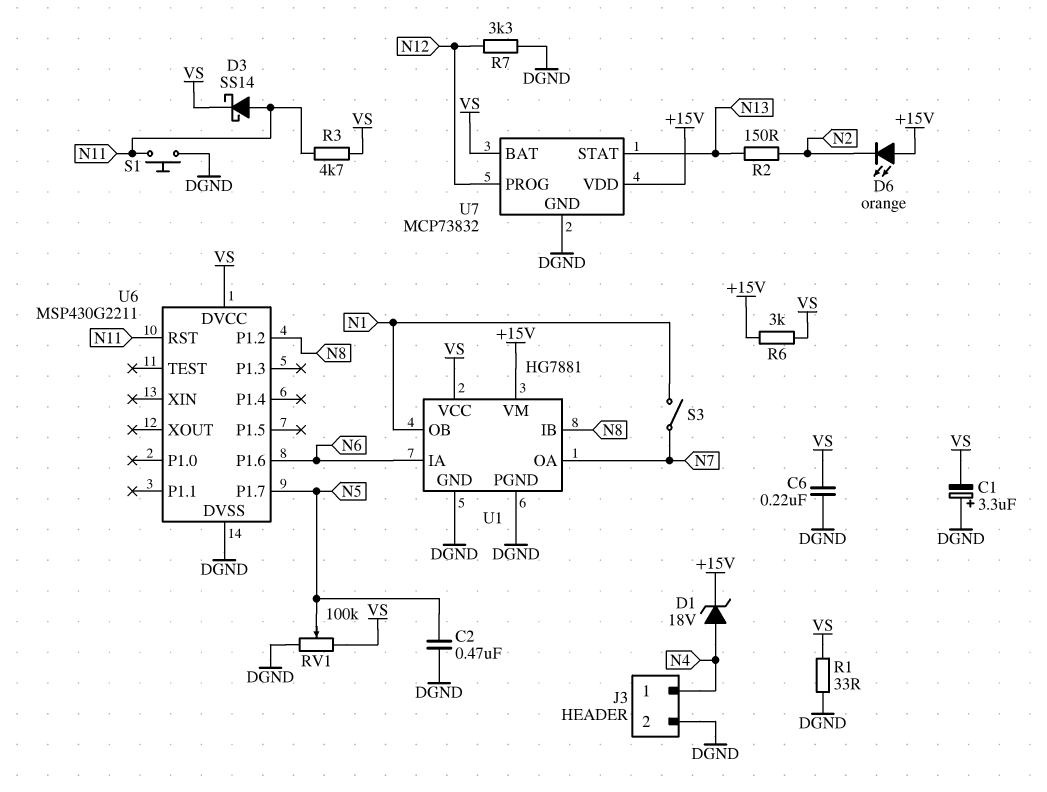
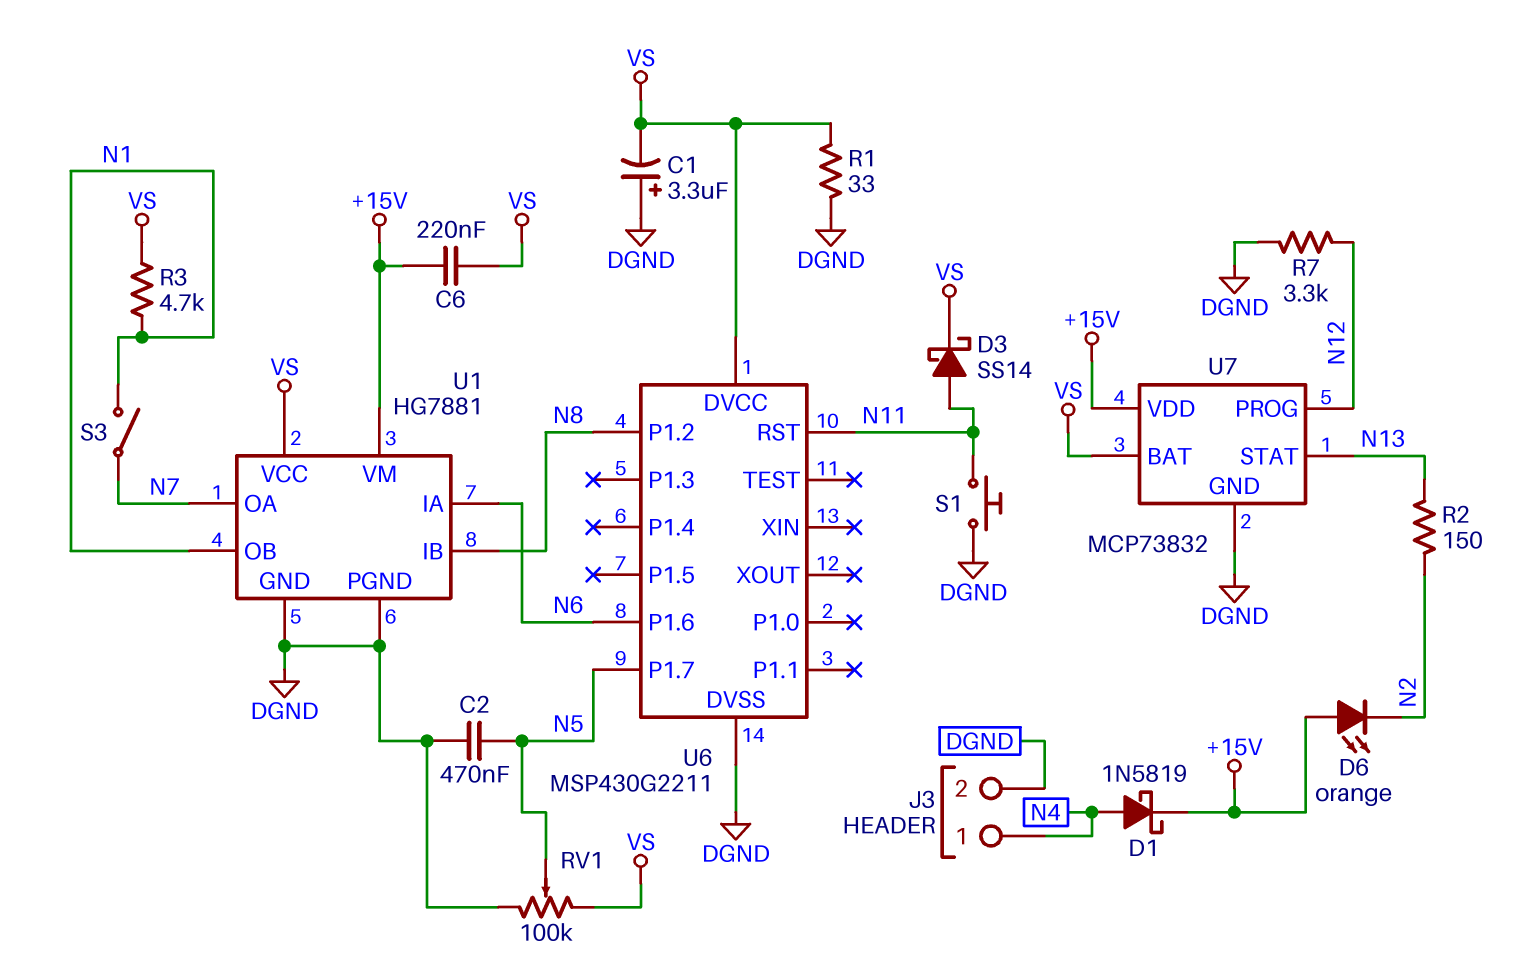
C6: 220nF (DGND, VS) -> 220nF (+15V, VS)
D1: zener 18V (A N4, K +15V) -> schottky 1N5819 (A N4, K +15V)
R3: 4.7k (N11, VS) -> 4.7k (N1, VS)
R6: 3k (+15V, VS) -> none

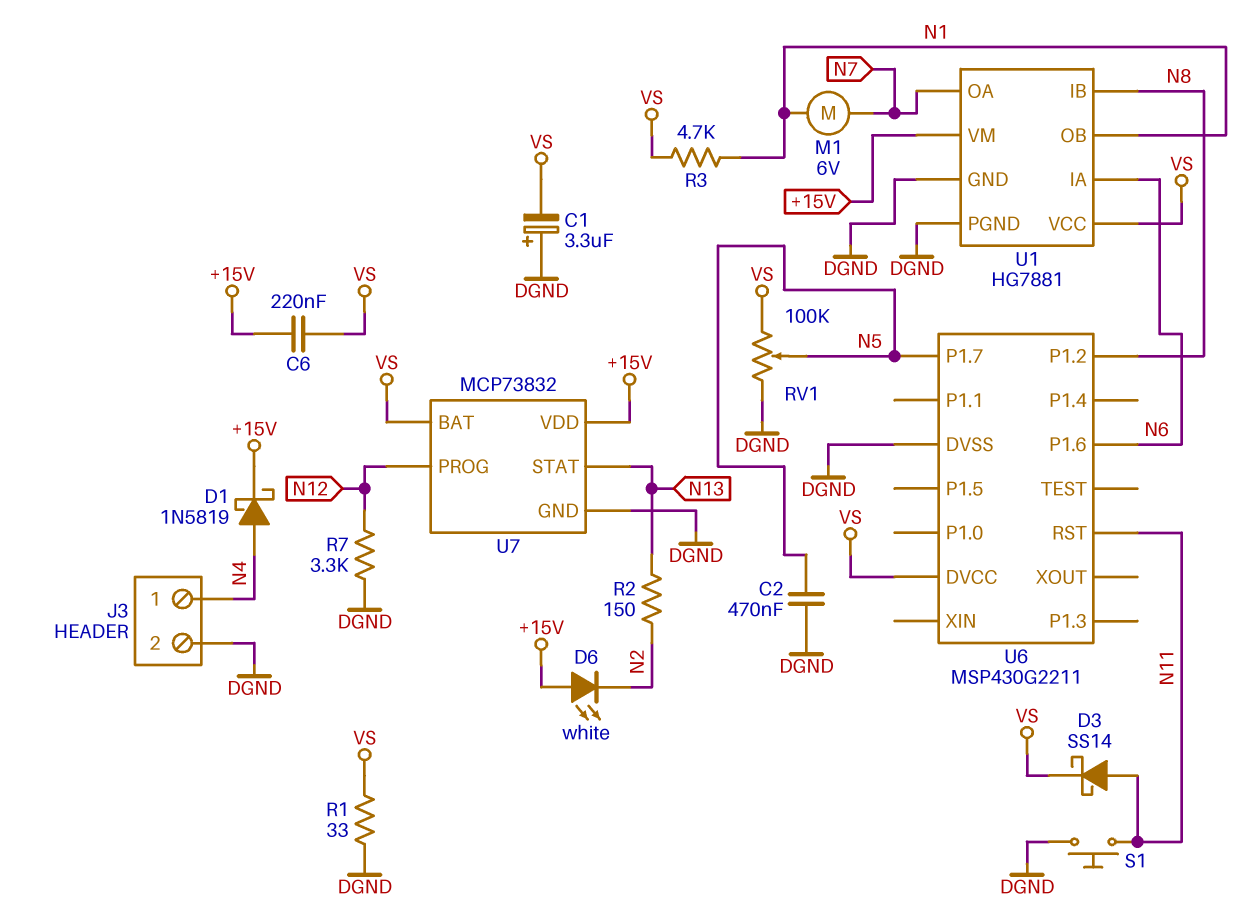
D6: LED orange (A +15V, K N2) -> LED white (A +15V, K N2)
M1: none -> motor 6V (N1, N7)
S3: switch (N1, N7) -> none

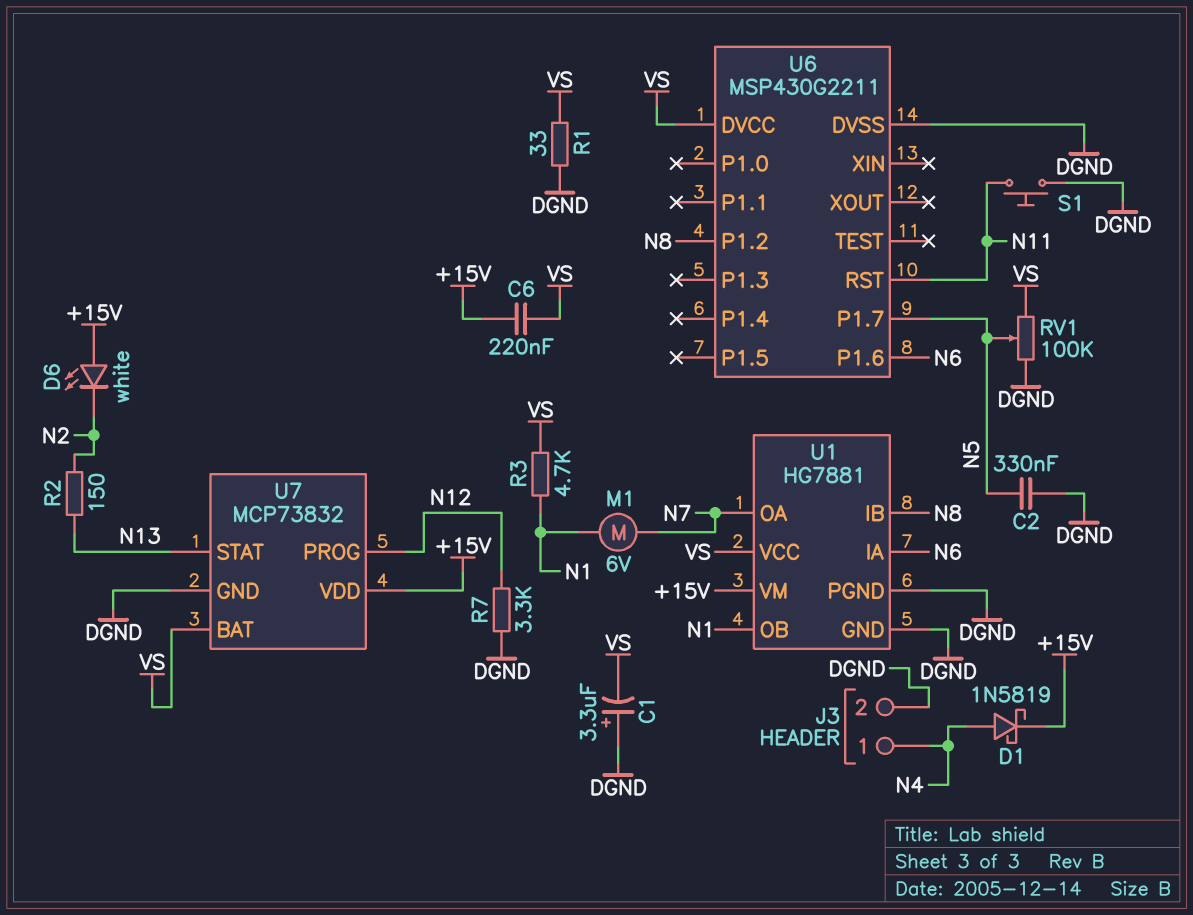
C2: 470nF (DGND, N5) -> 330nF (DGND, N5)
D3: schottky SS14 (A N11, K VS) -> none

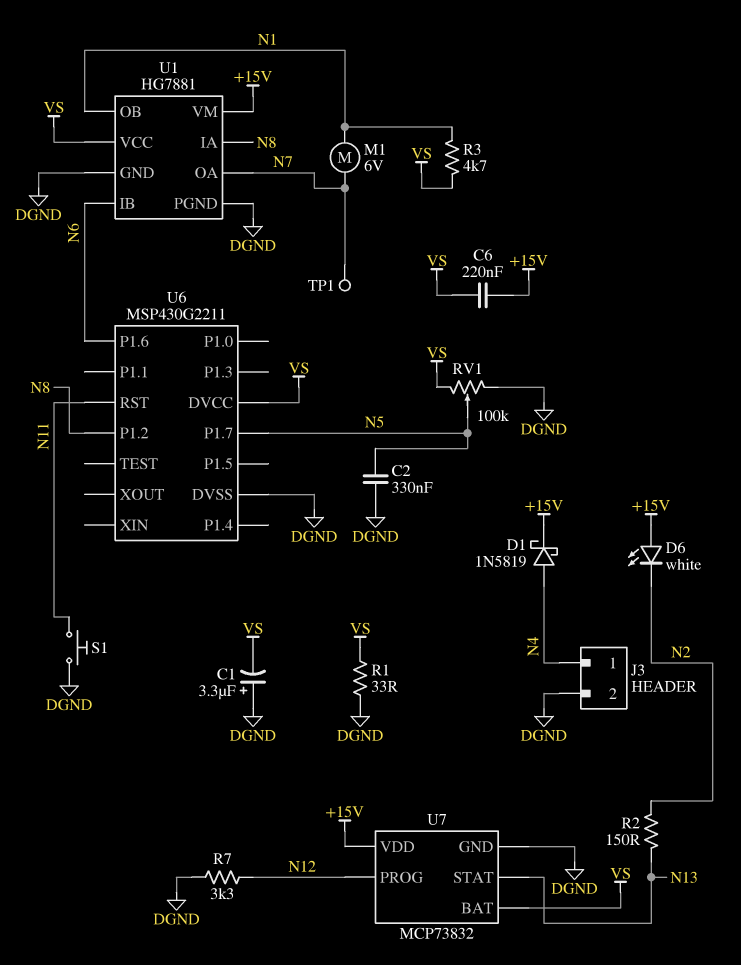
TP1: none -> test point (N7)
U1 pin IA: N6 -> N8
U1 pin IB: N8 -> N6

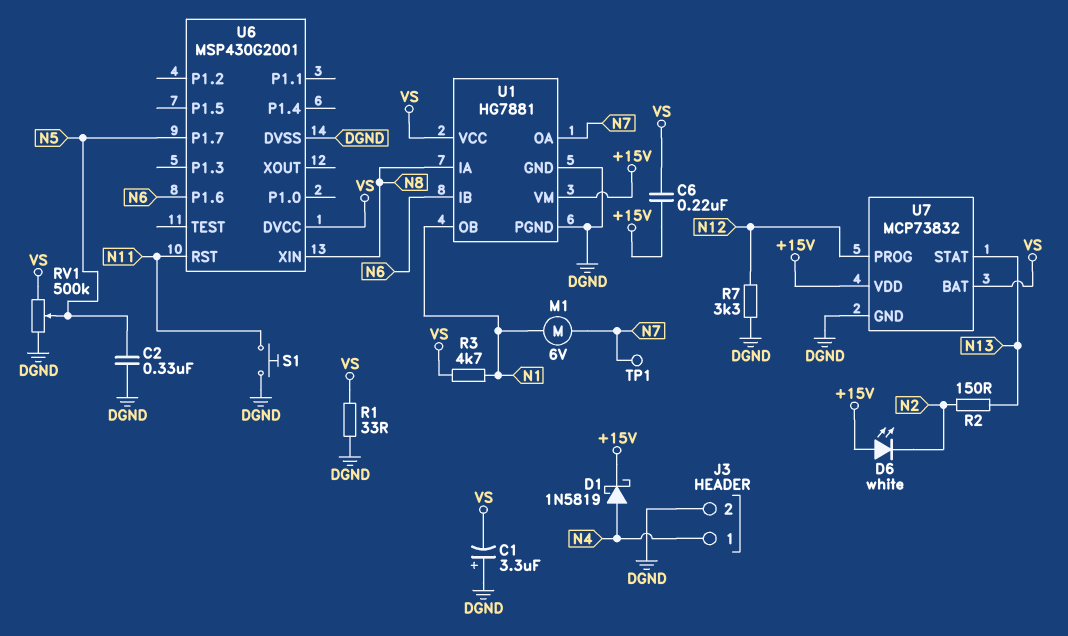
RV1: 100k (DGND, VS, wiper N5) -> 500k (DGND, VS, wiper N5)
U6: MSP430G2211 -> MSP430G2001
U6 pin P1.2: N8 -> none
U6 pin XIN: none -> N8

